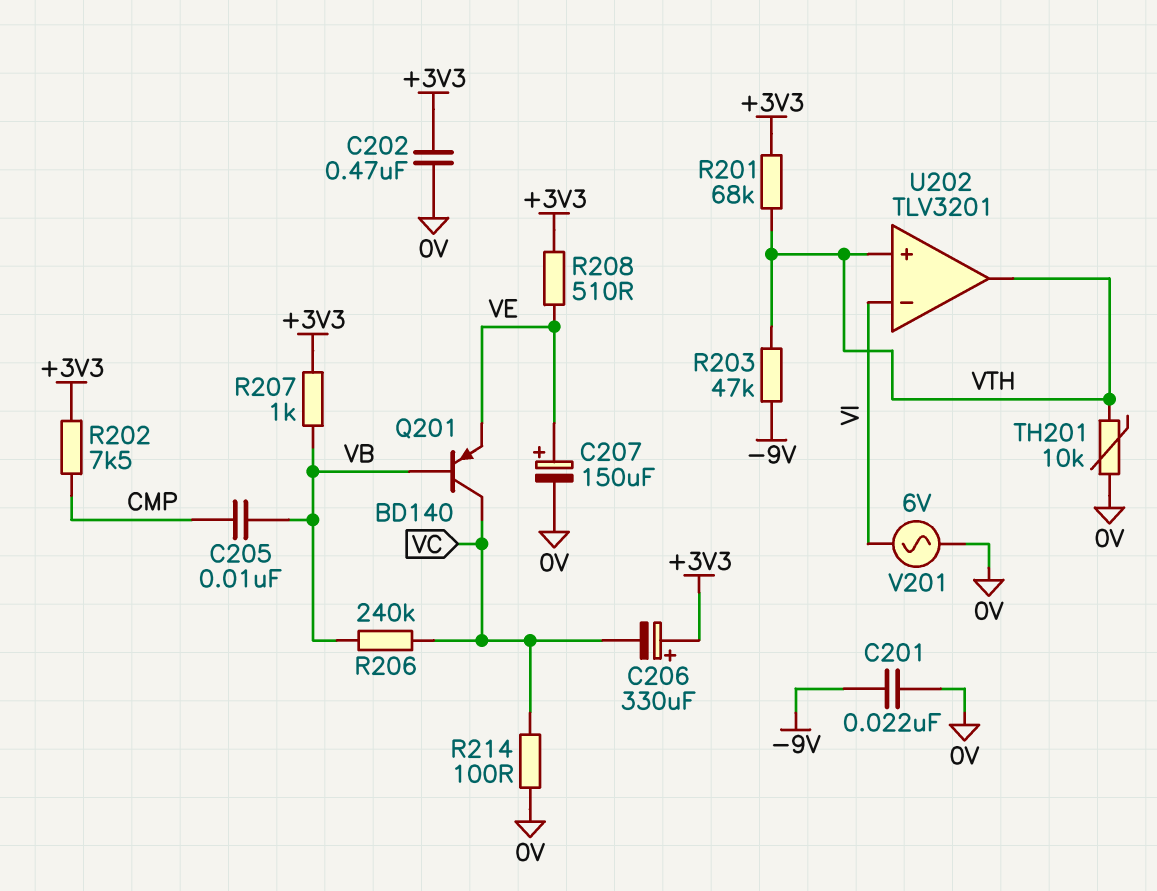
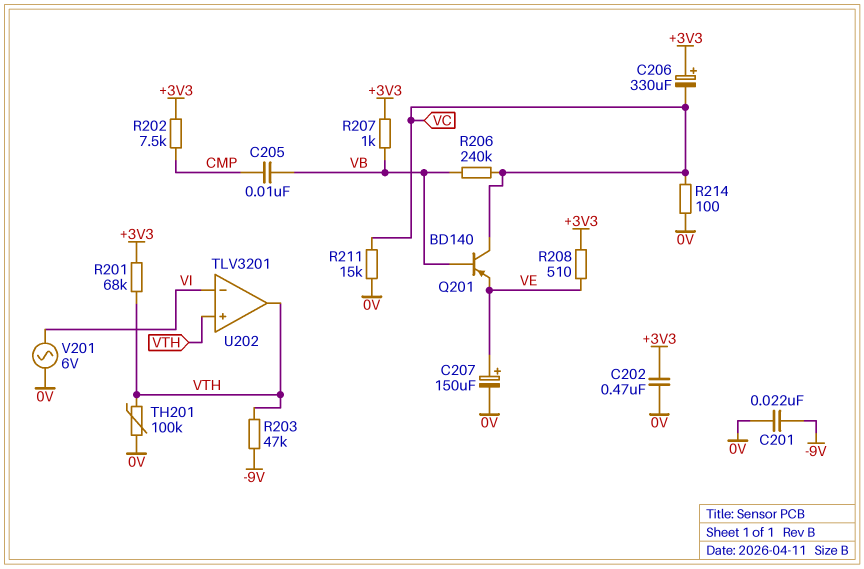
R211: none -> 15k (0V, VC)
TH201: 10k (0V, VTH) -> 100k (0V, VTH)

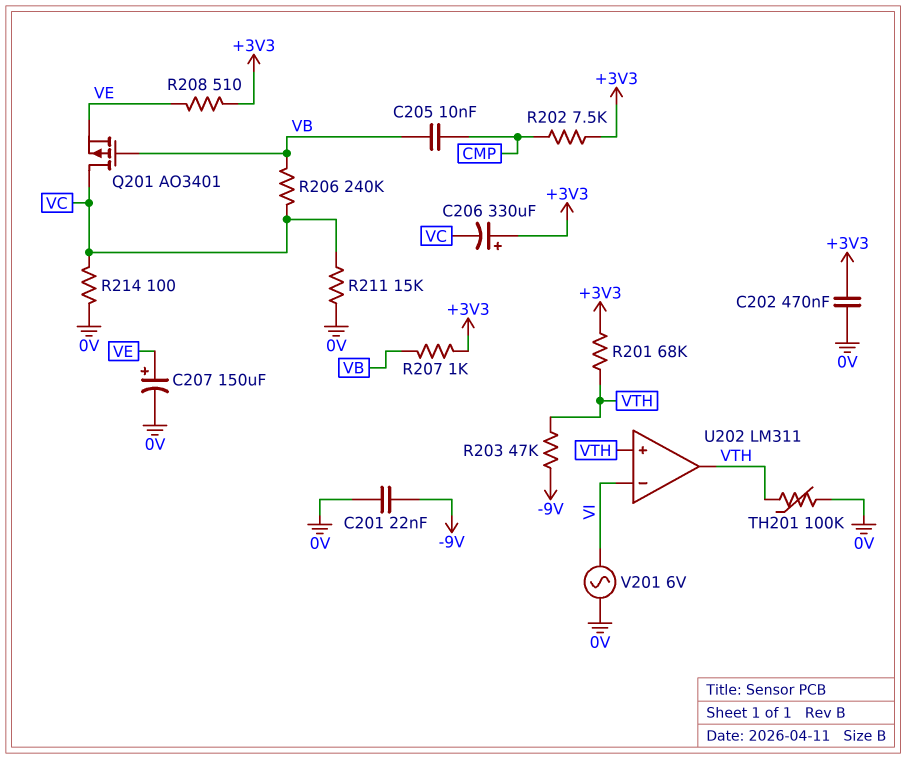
Q201: PNP BD140 (B VB, C VC, E VE) -> PMOS AO3401 (G VB, D VC, S VE)
U202: TLV3201 -> LM311

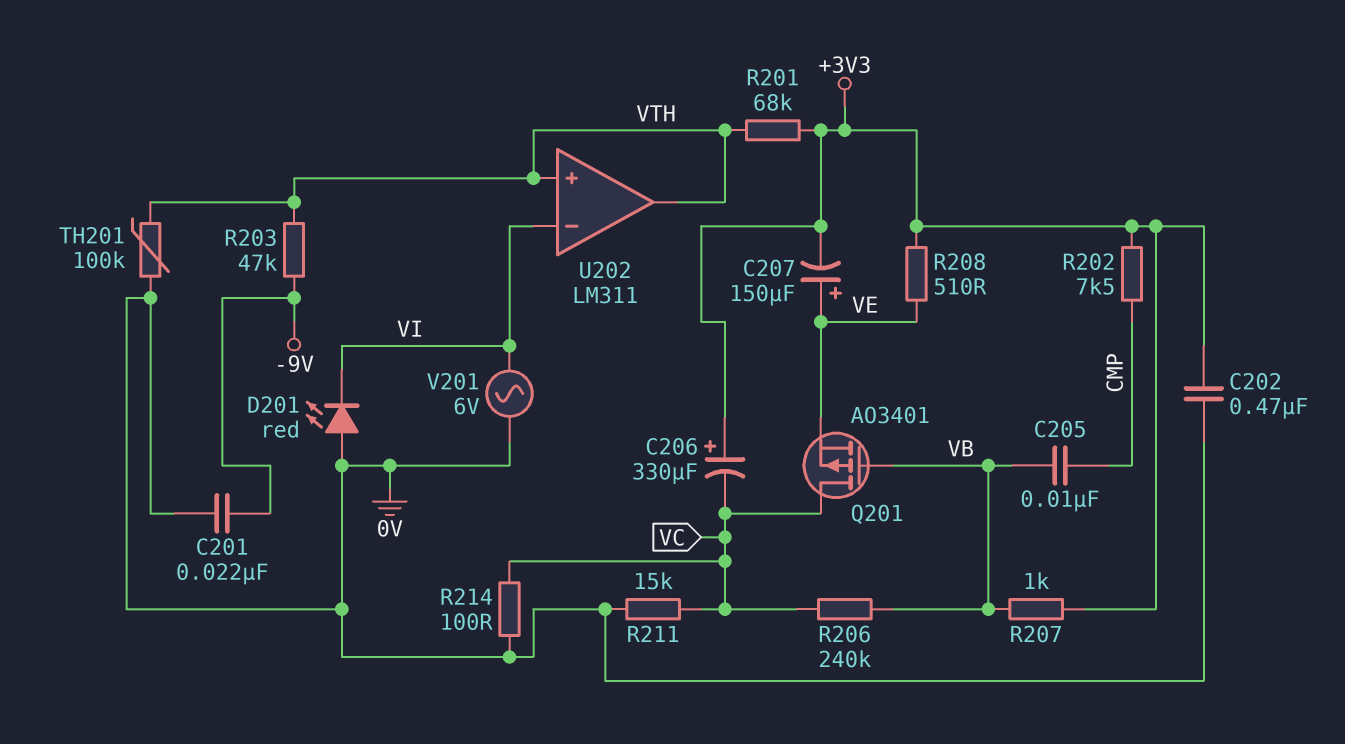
C207: 150uF (plus VE, minus 0V) -> 150uF (plus VE, minus +3V3)
D201: none -> LED red (A 0V, K VI)

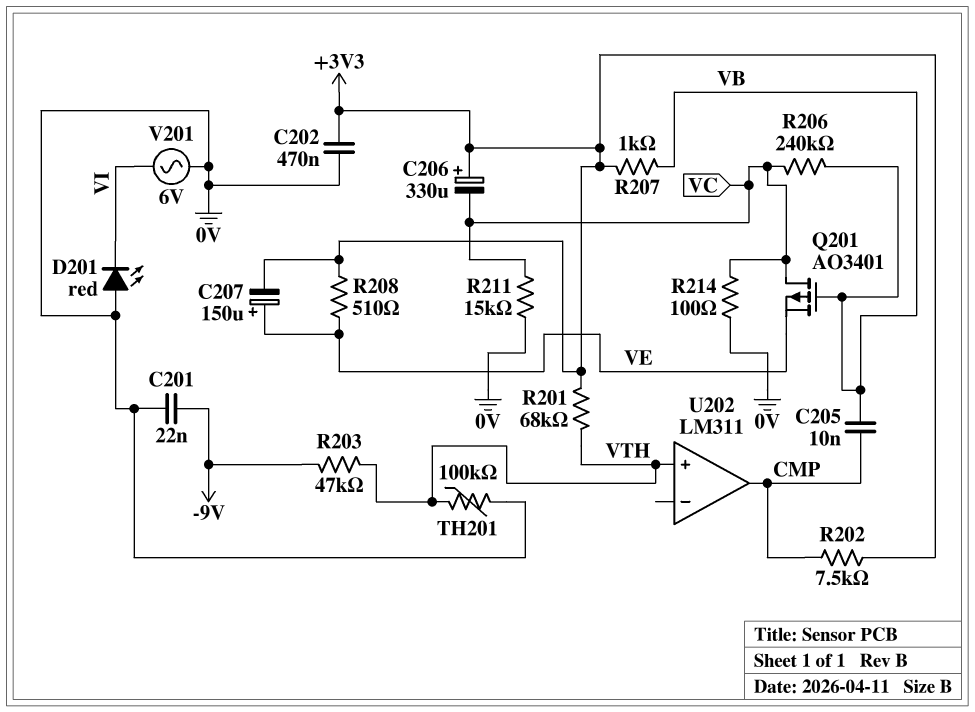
U202 pin in-: VI -> none
U202 pin out: VTH -> CMP

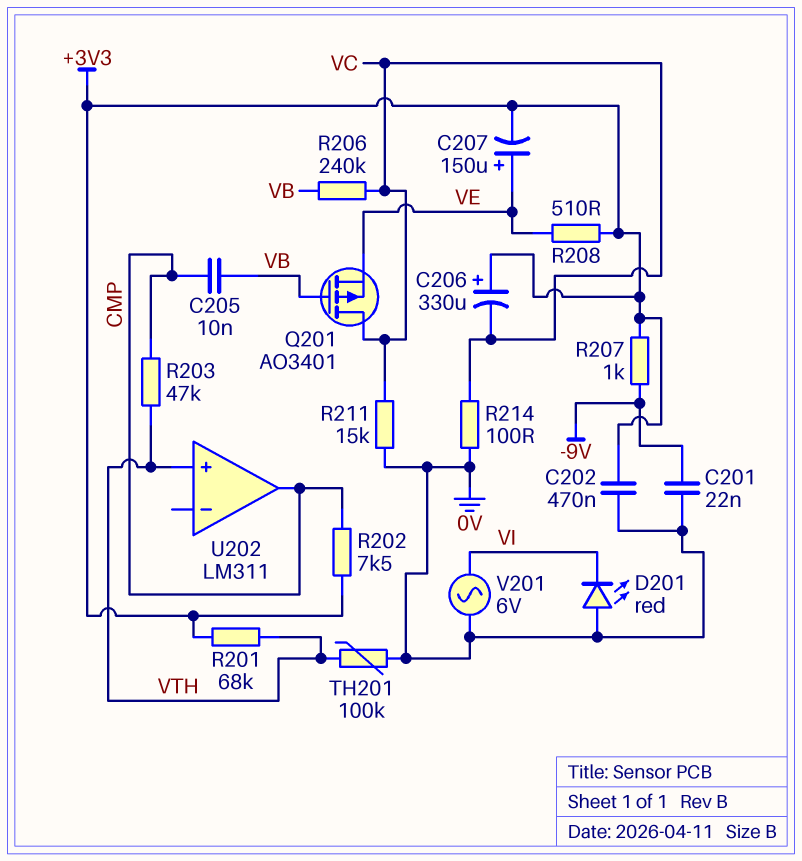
R203: 47k (-9V, VTH) -> 47k (CMP, VTH)
R207: 1k (+3V3, VB) -> 1k (+3V3, -9V)

